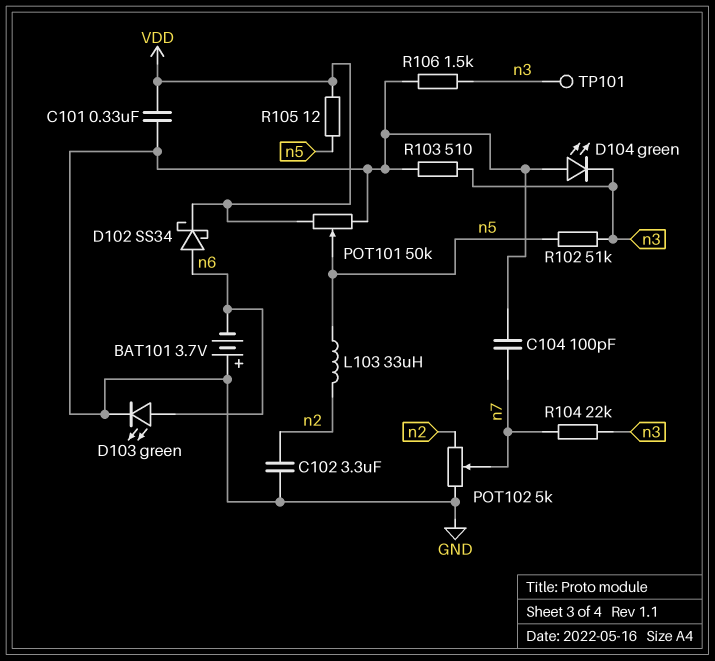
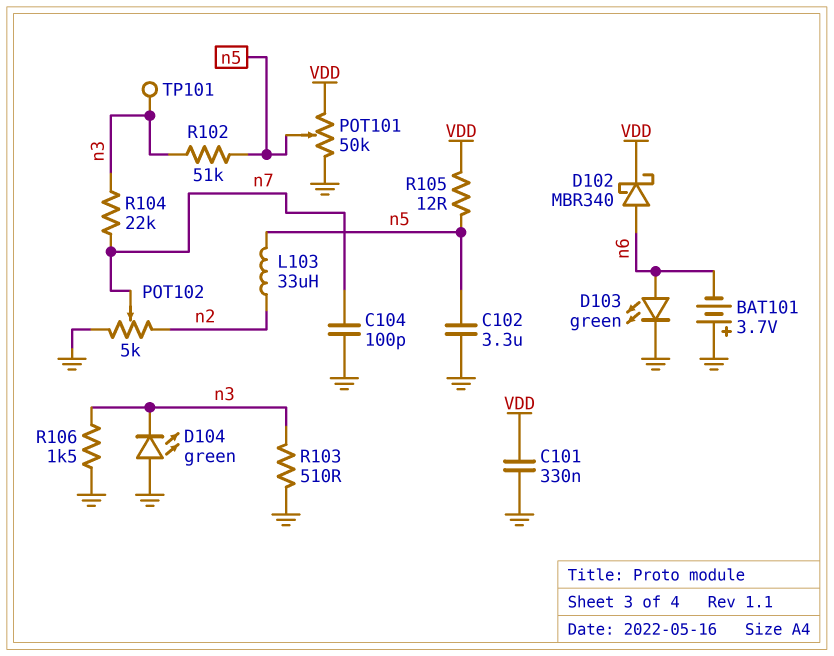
C102: 3.3uF (GND, n2) -> 3.3uF (GND, n5)
D102: schottky SS34 (A n6, K VDD) -> schottky MBR340 (A n6, K VDD)

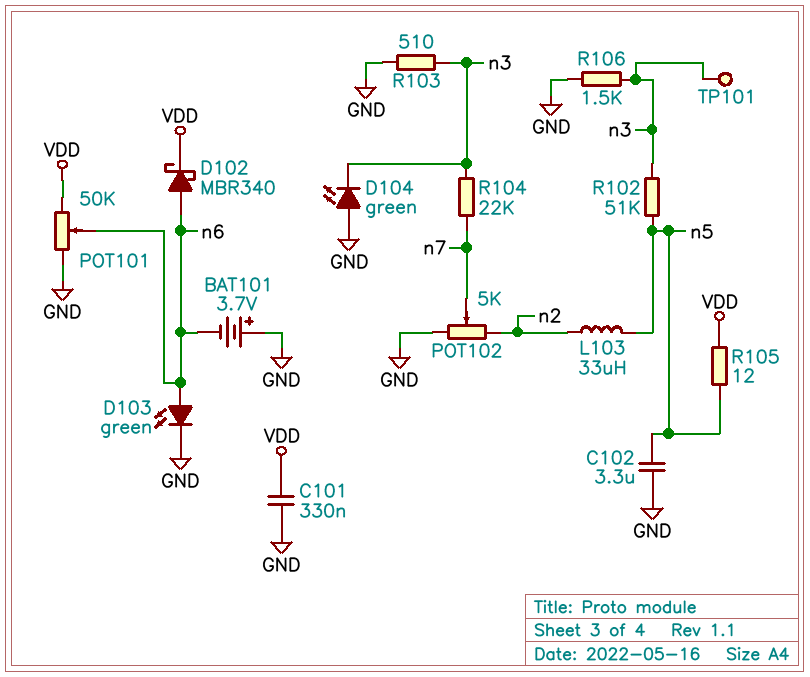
C104: 100pF (GND, n7) -> none
POT101: 50k (GND, VDD, wiper n5) -> 50k (GND, VDD, wiper n6)

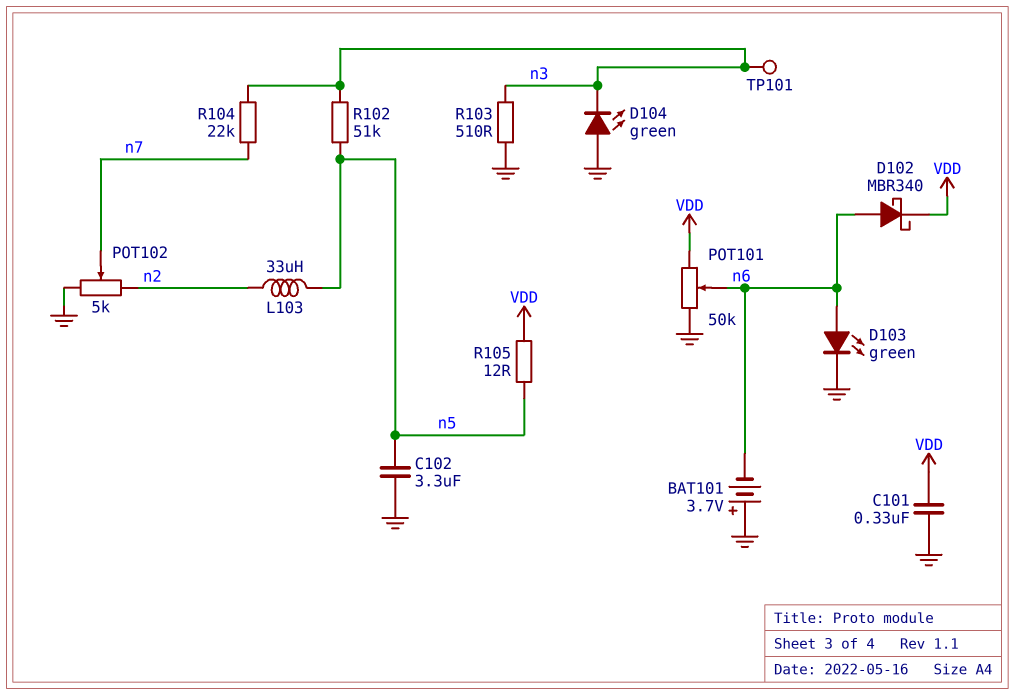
R106: 1.5k (GND, n3) -> none

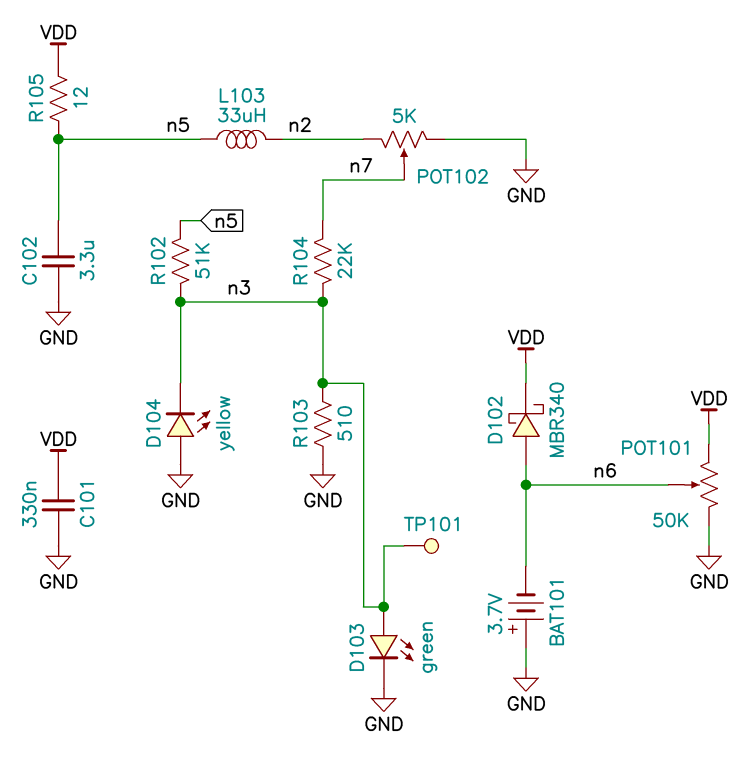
D103: LED green (A n6, K GND) -> LED green (A n3, K GND)
D104: LED green (A GND, K n3) -> LED yellow (A GND, K n3)

